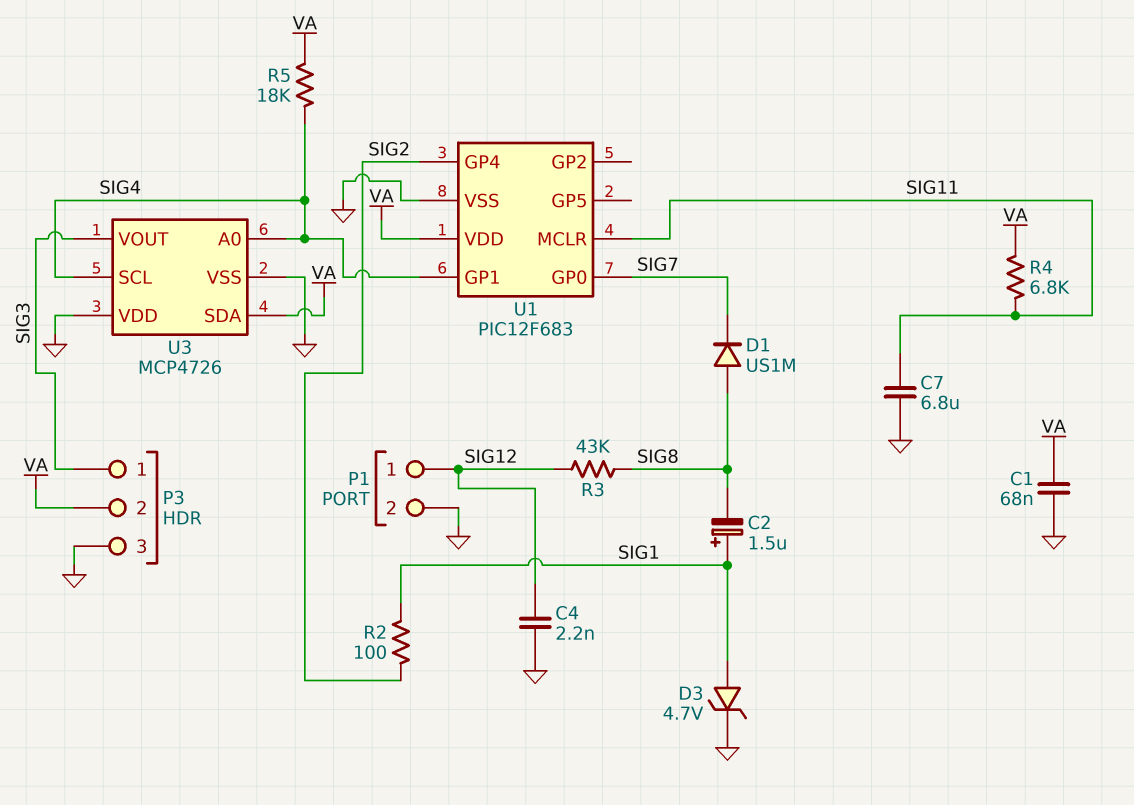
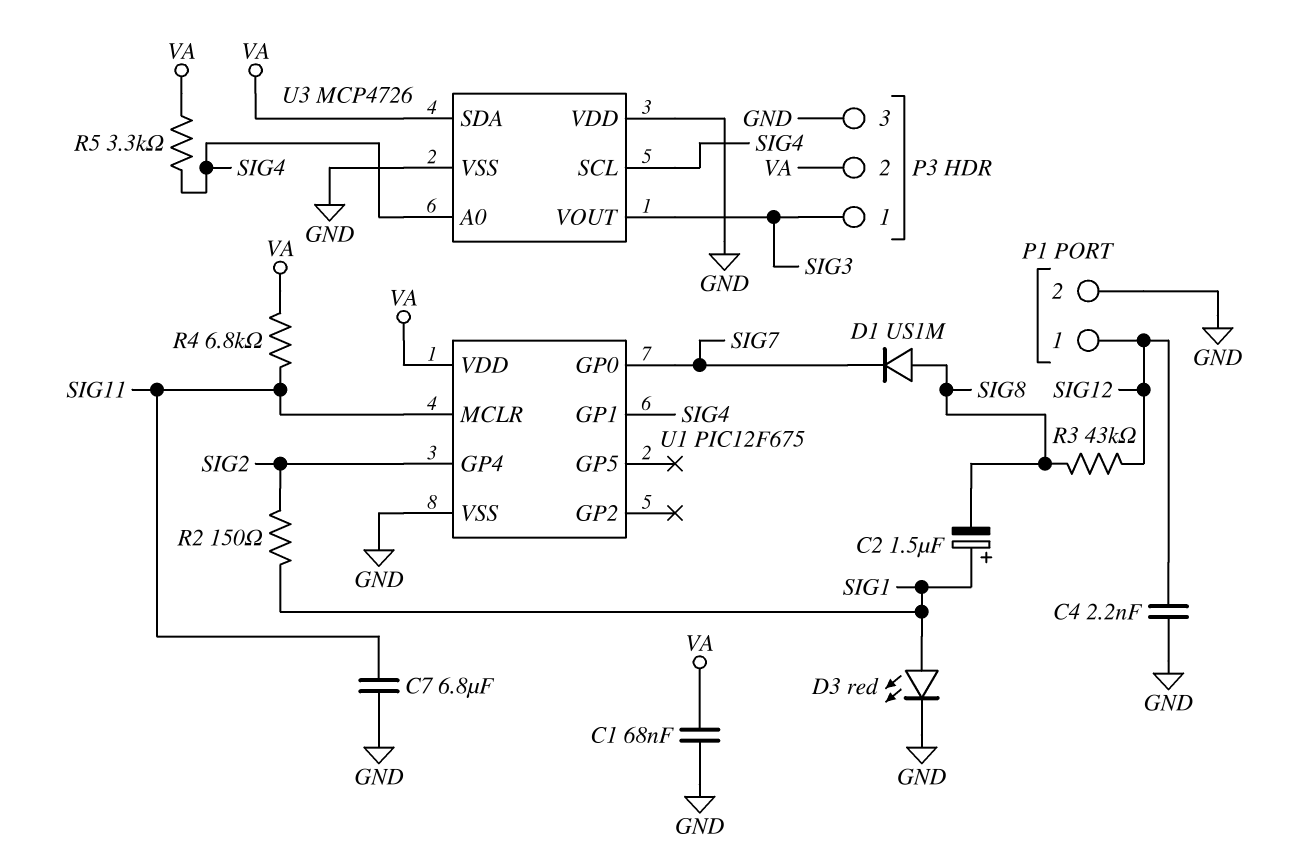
D3: zener 4.7V (A SIG1, K GND) -> LED red (A SIG1, K GND)
R2: 100 (SIG1, SIG2) -> 150 (SIG1, SIG2)
R5: 18k (SIG4, VA) -> 3.3k (SIG4, VA)
U1: PIC12F683 -> PIC12F675

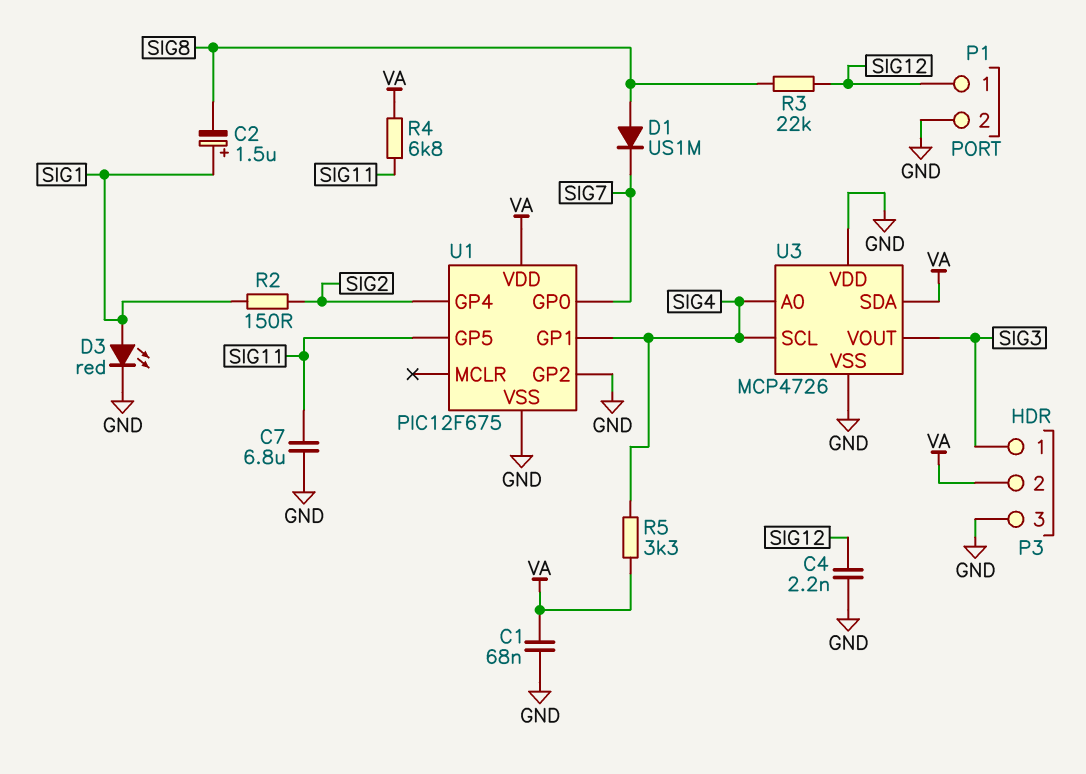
R3: 43k (SIG8, SIG12) -> 22k (SIG8, SIG12)
U1 pin GP2: none -> GND
U1 pin GP5: none -> SIG11
U1 pin MCLR: SIG11 -> none

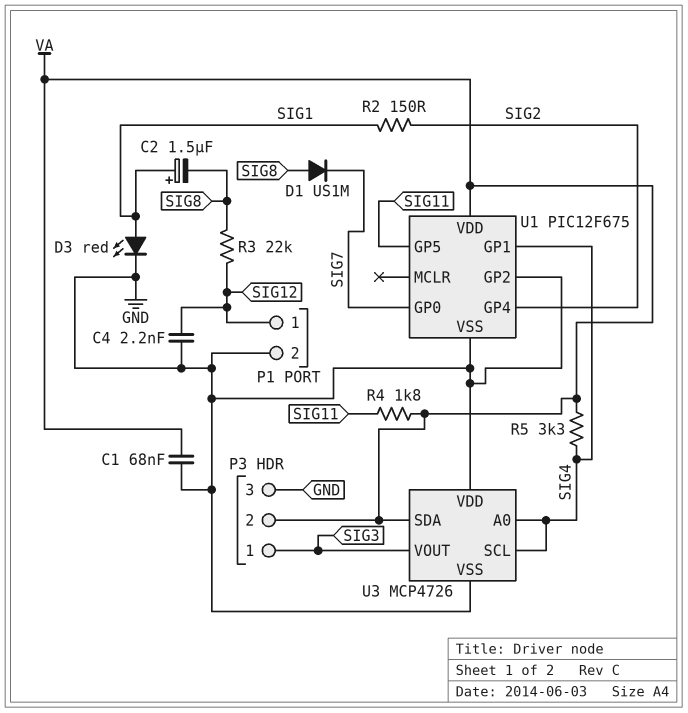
C7: 6.8uF (GND, SIG11) -> none
R4: 6.8k (SIG11, VA) -> 1.8k (SIG11, VA)

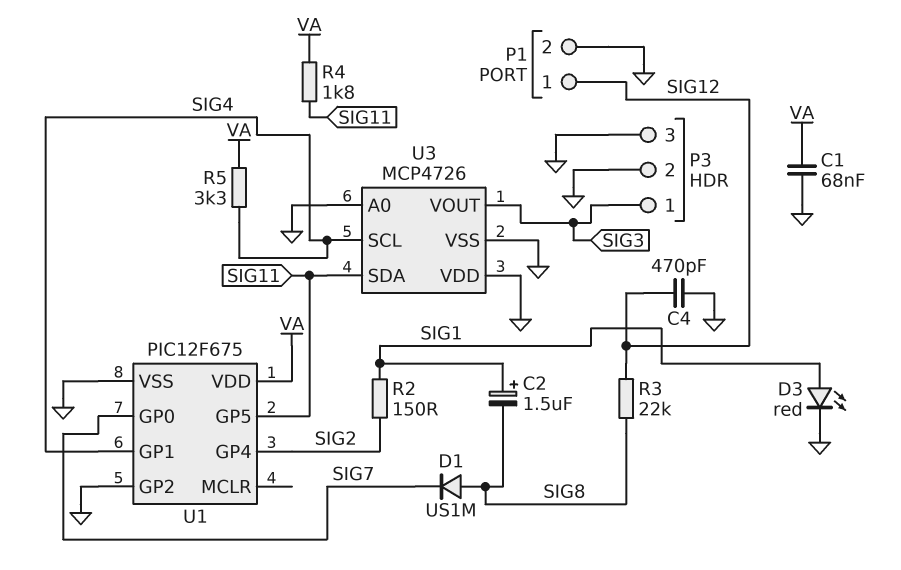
C4: 2.2nF (GND, SIG12) -> 470pF (GND, SIG12)
P3 pin 2: VA -> GND
U3 pin A0: SIG4 -> GND
U3 pin SDA: VA -> SIG11

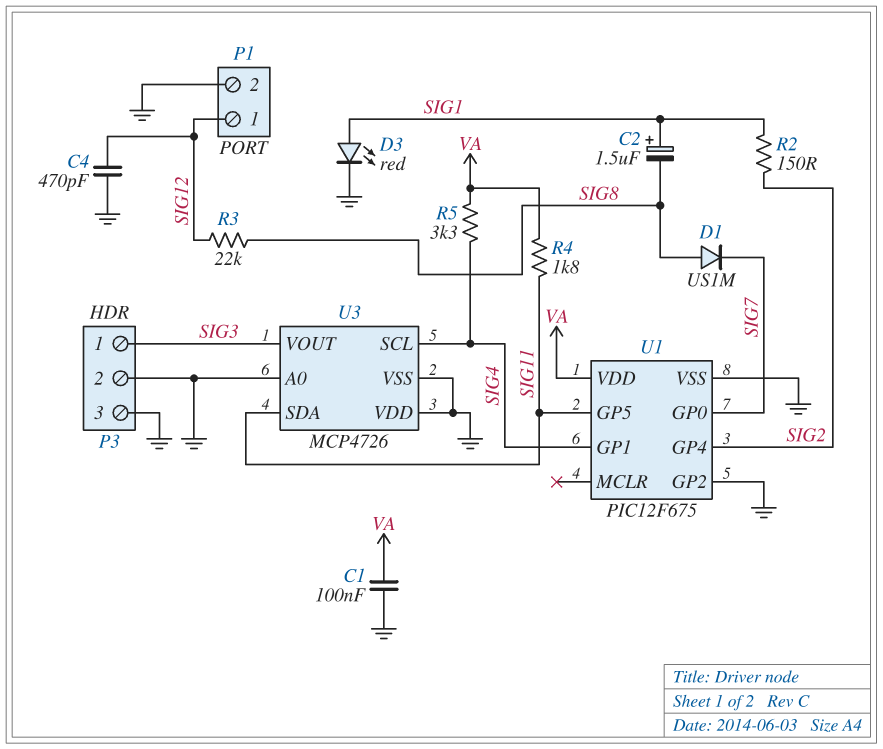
C1: 68nF (GND, VA) -> 100nF (GND, VA)

